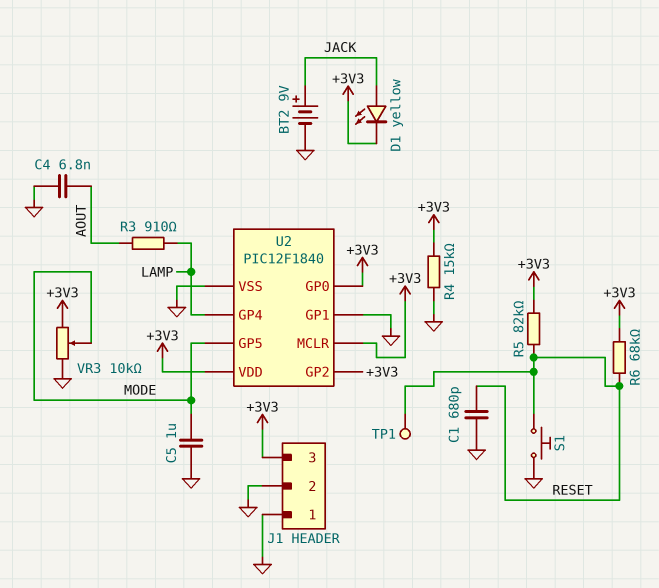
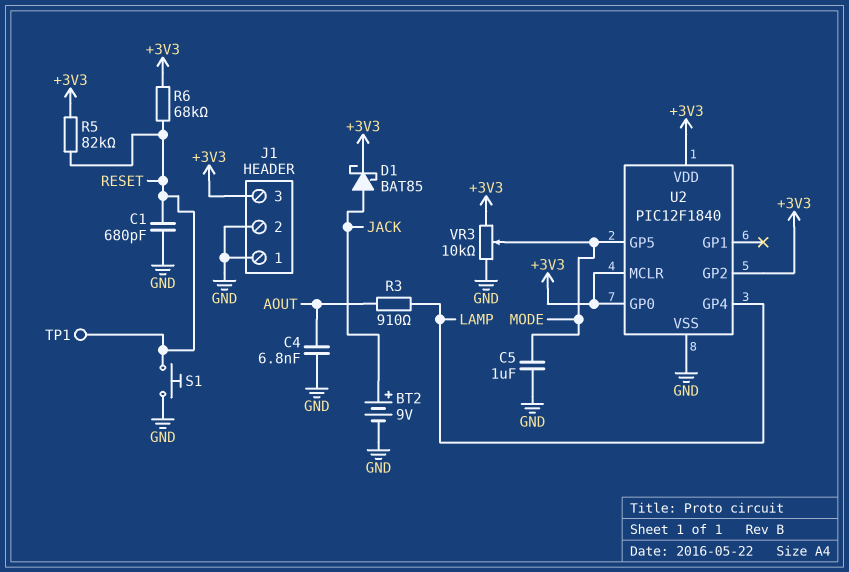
D1: LED yellow (A JACK, K +3V3) -> schottky BAT85 (A JACK, K +3V3)
R4: 15k (+3V3, GND) -> none
U2 pin GP1: GND -> none

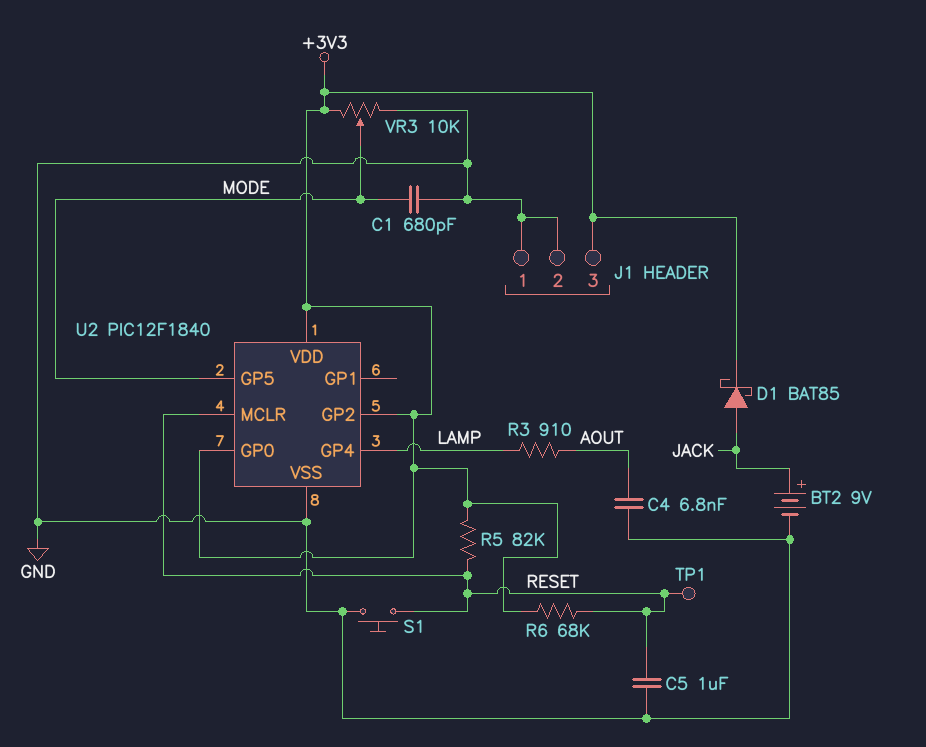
C1: 680pF (GND, RESET) -> 680pF (GND, MODE)
C5: 1uF (GND, MODE) -> 1uF (GND, RESET)
U2 pin MCLR: +3V3 -> RESET

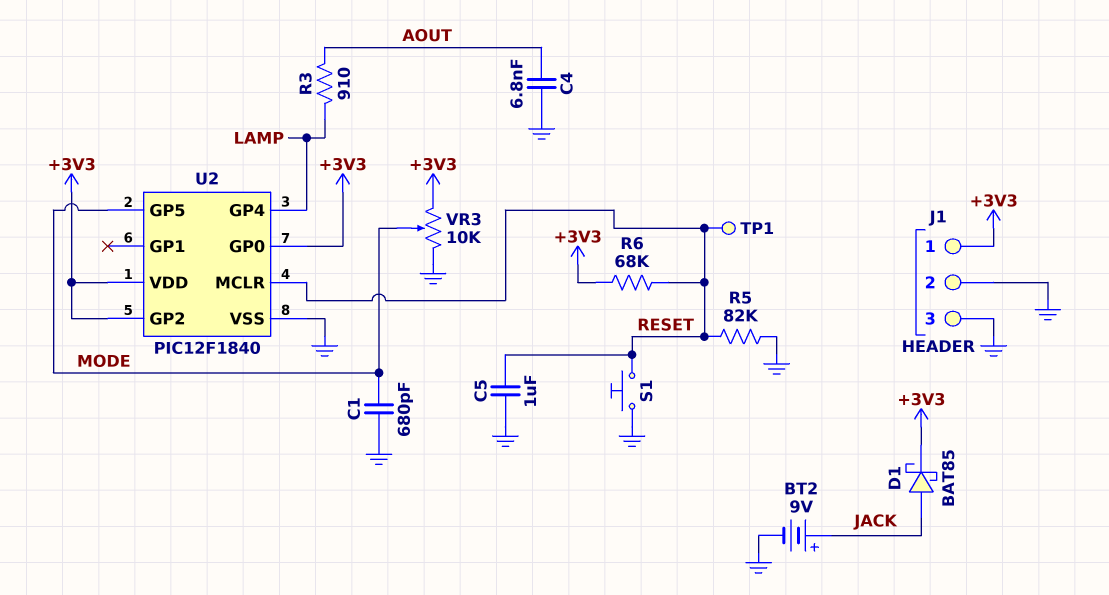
J1 pin 1: GND -> +3V3
J1 pin 3: +3V3 -> GND
R5: 82k (+3V3, RESET) -> 82k (GND, RESET)

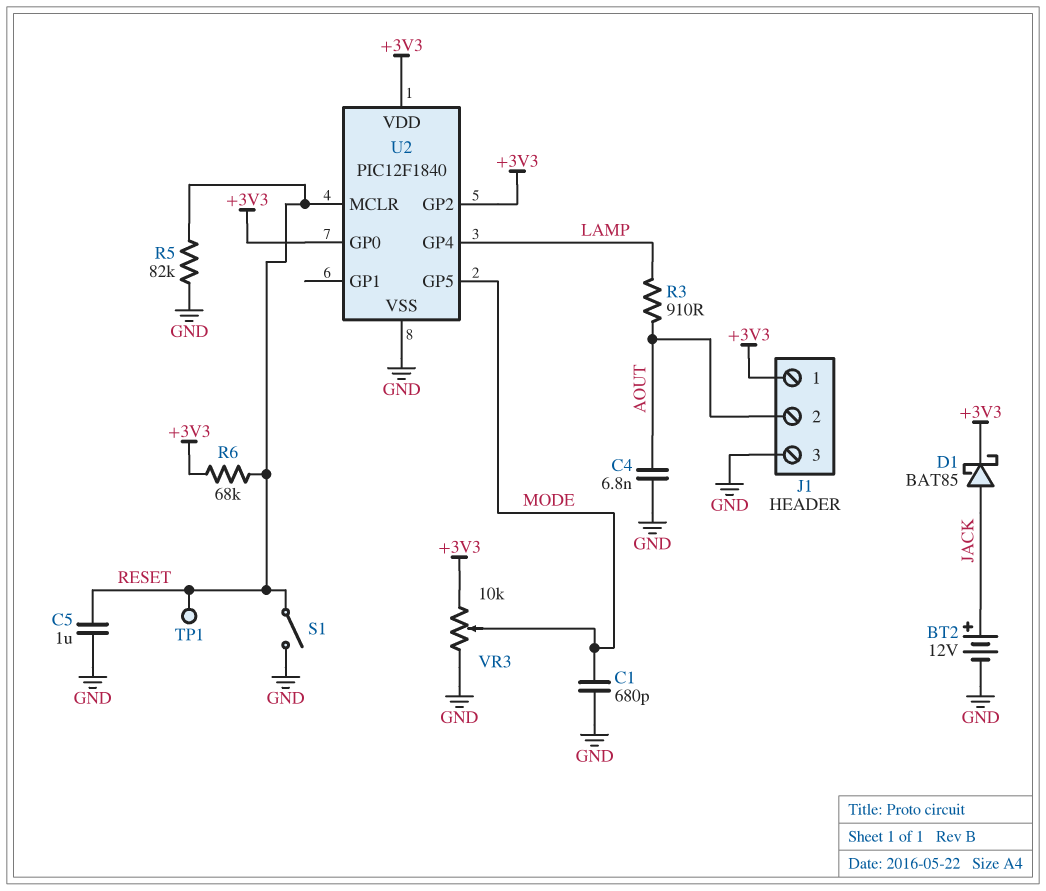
BT2: 9V (plus JACK, minus GND) -> 12V (plus JACK, minus GND)
J1 pin 2: GND -> AOUT
S1: button (GND, RESET) -> switch (GND, RESET)

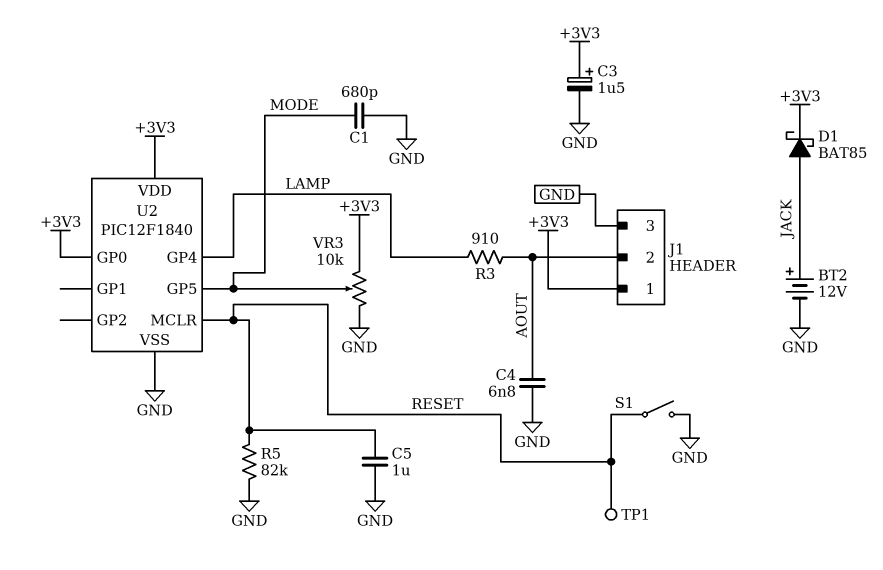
C3: none -> 1.5uF (plus +3V3, minus GND)
R6: 68k (+3V3, RESET) -> none
U2 pin GP2: +3V3 -> none

